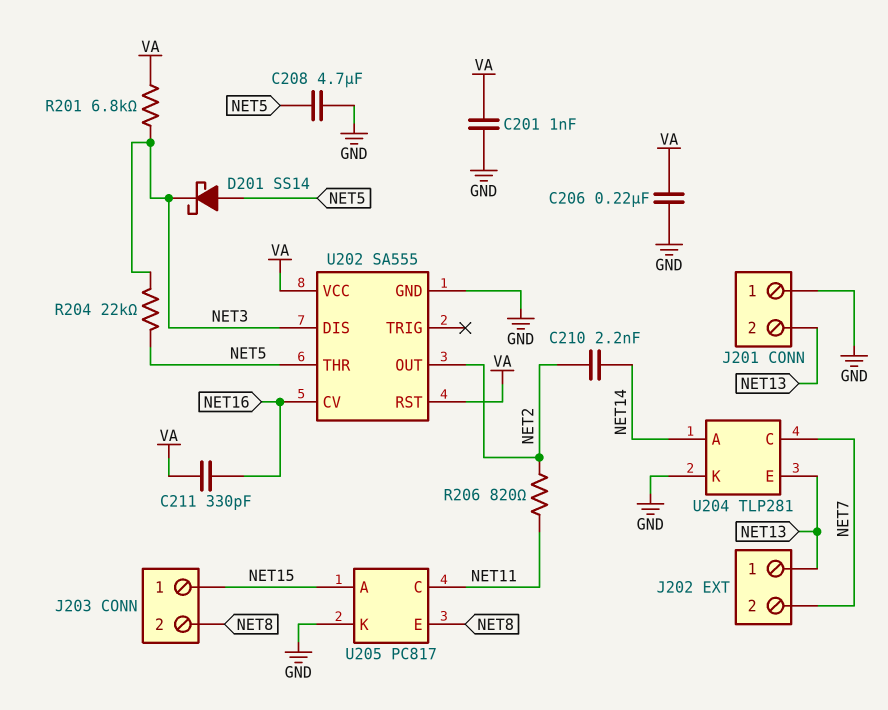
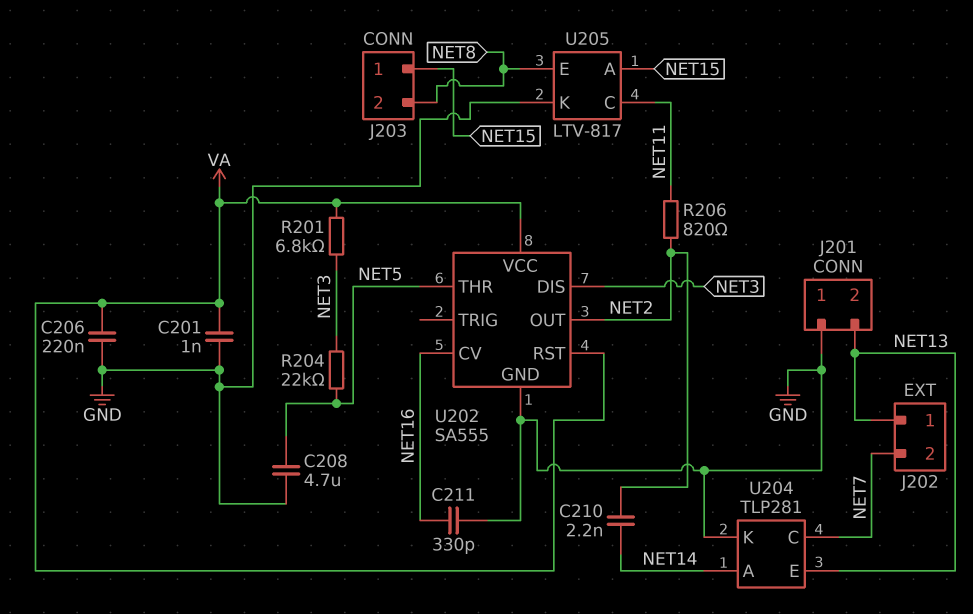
C211: 330pF (NET16, VA) -> 330pF (GND, NET16)
D201: schottky SS14 (A NET5, K NET3) -> none
U205: PC817 -> LTV-817

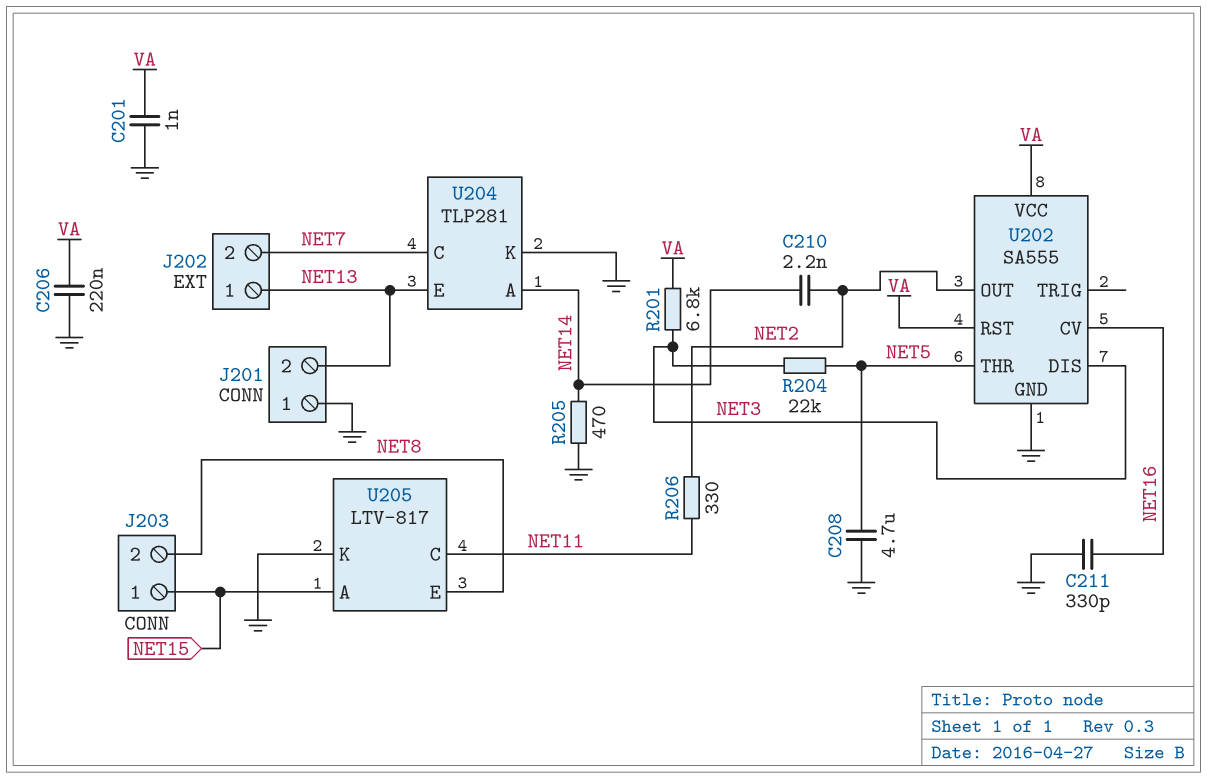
R205: none -> 470 (GND, NET14)
R206: 820 (NET2, NET11) -> 330 (NET2, NET11)

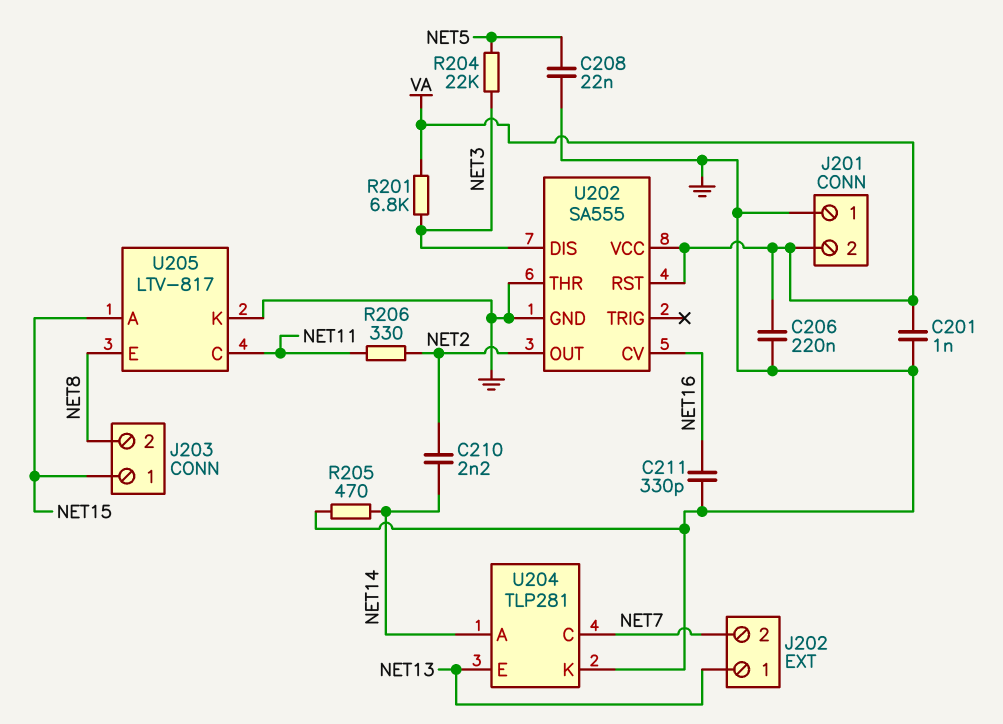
C208: 4.7uF (GND, NET5) -> 22nF (GND, NET5)
J201 pin 2: NET13 -> VA
U202 pin THR: NET5 -> GND

